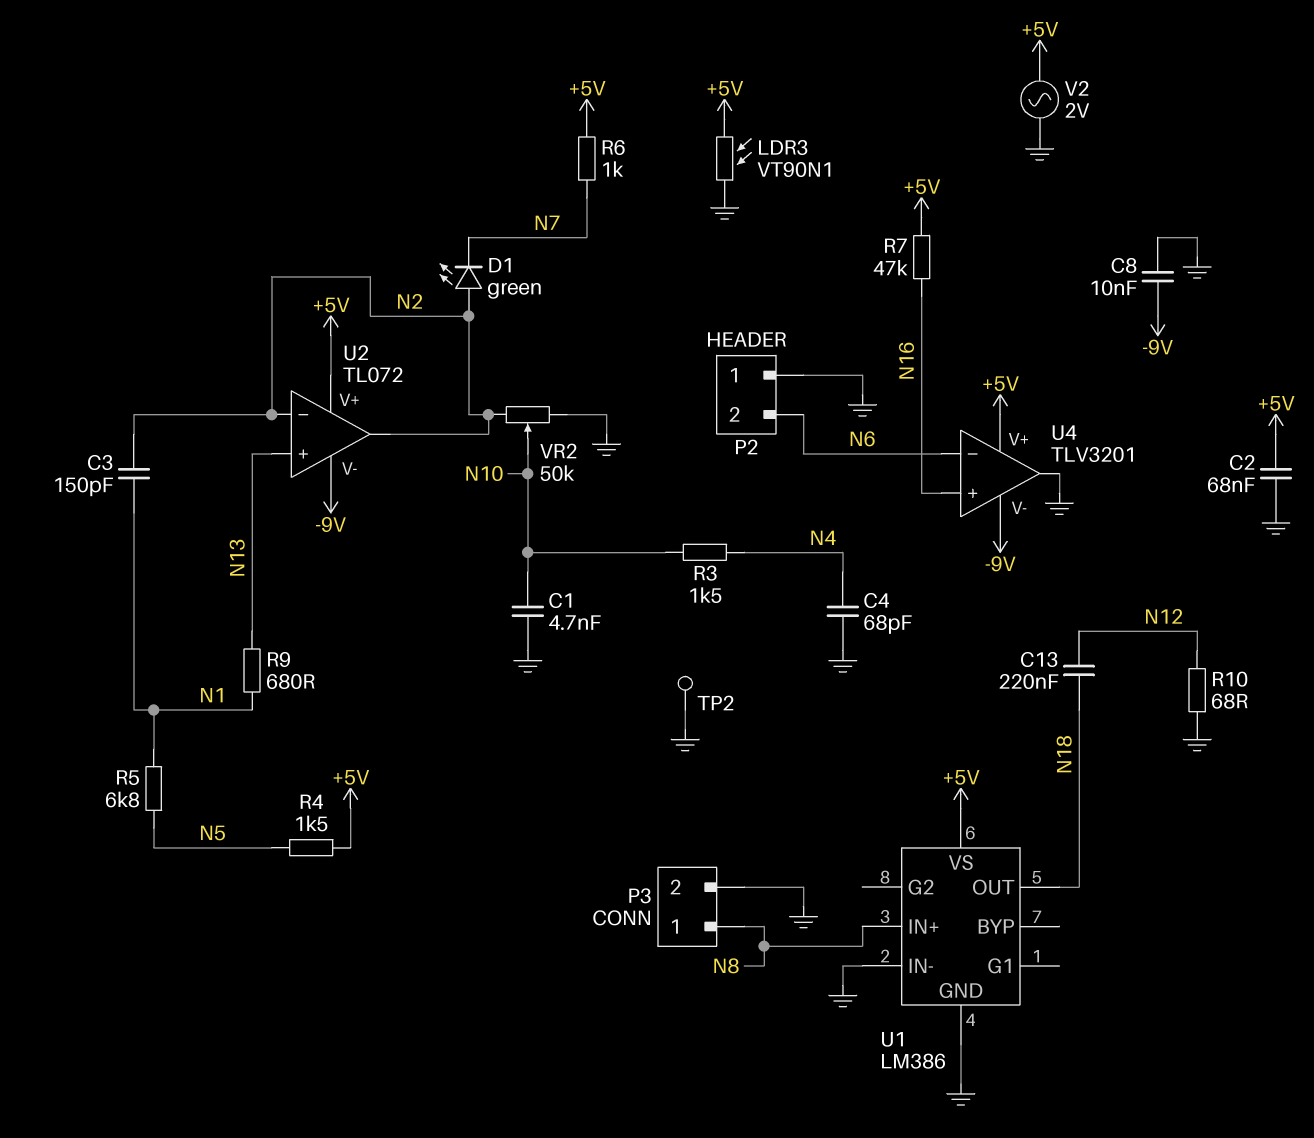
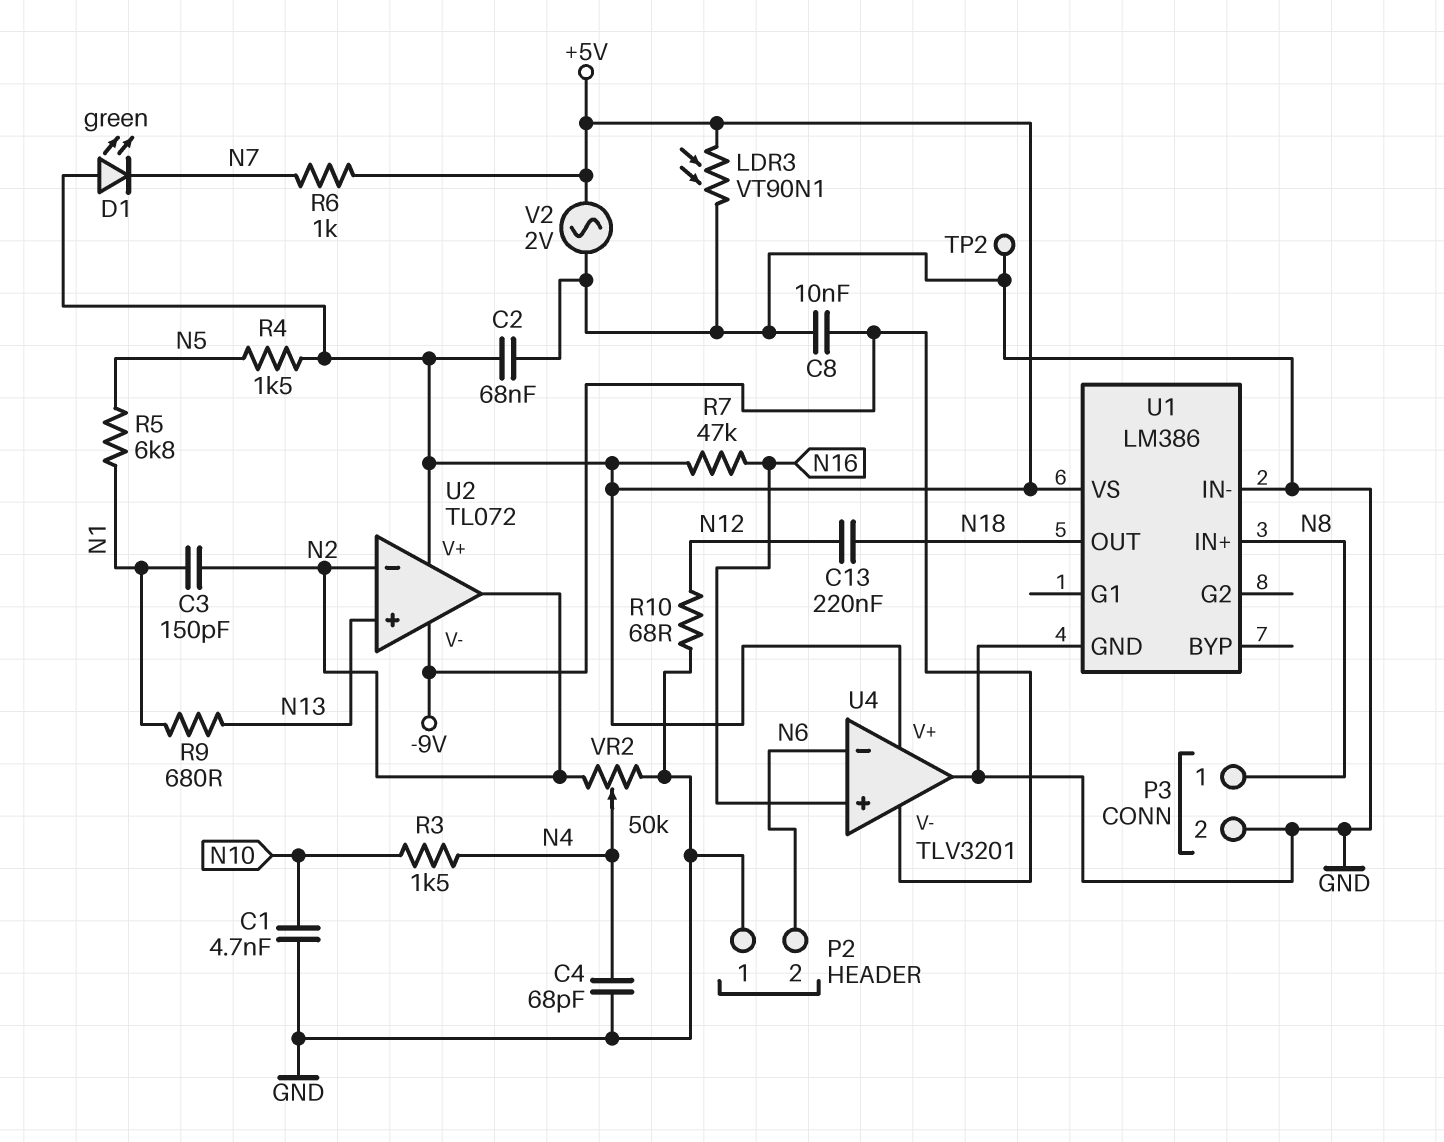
D1: LED green (A N2, K N7) -> LED green (A +5V, K N7)
VR2: 50k (GND, N2, wiper N10) -> 50k (GND, N2, wiper N4)

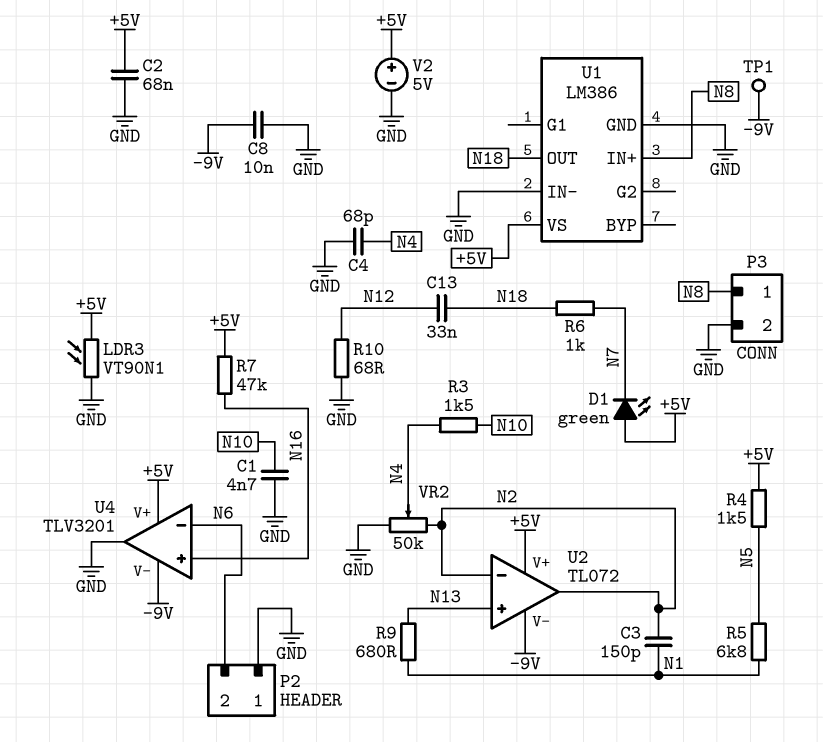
C13: 220nF (N12, N18) -> 33nF (N12, N18)
R6: 1k (+5V, N7) -> 1k (N7, N18)
TP1: none -> test point (-9V)
TP2: test point (GND) -> none
V2: AC 2V (+5V, GND) -> 5V (plus +5V, minus GND)

